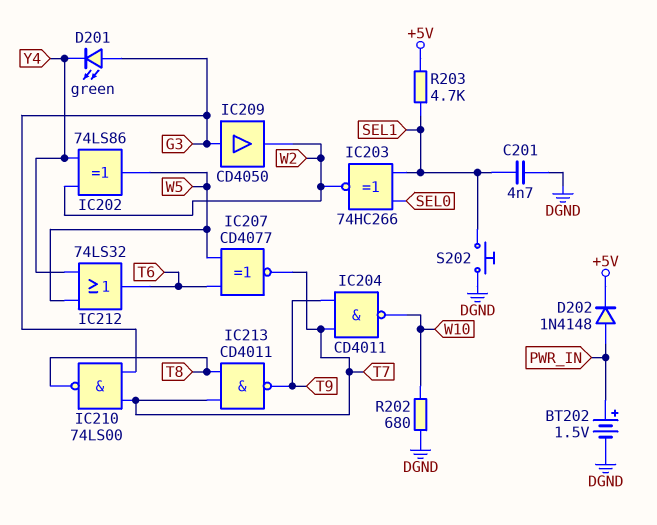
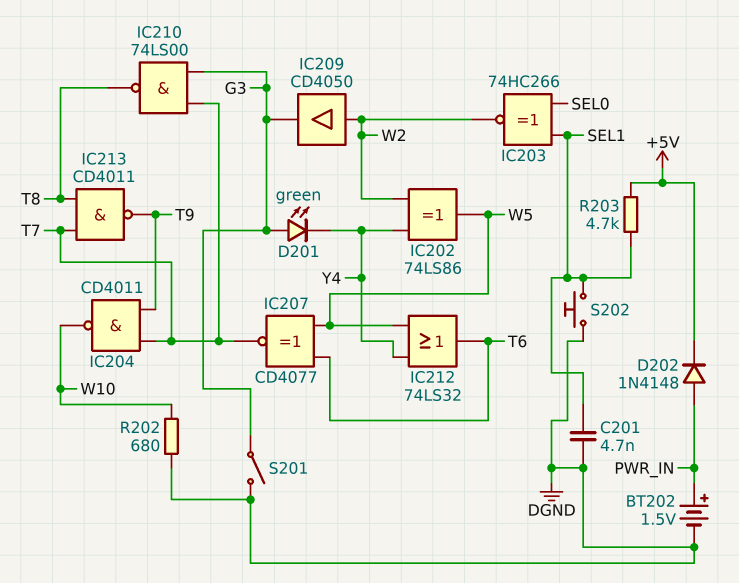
IC209: buffer CD4050 (in G3, out W2) -> buffer CD4050 (in W2, out G3)
S201: none -> switch (DGND, G3)

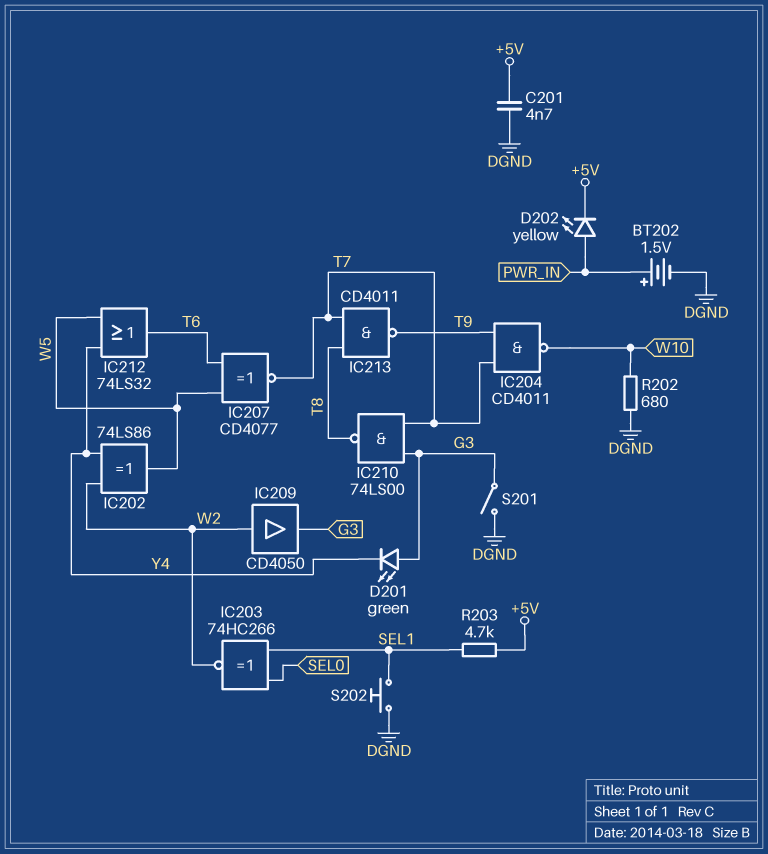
C201: 4.7nF (DGND, SEL1) -> 4.7nF (+5V, DGND)
D202: diode 1N4148 (A PWR_IN, K +5V) -> LED yellow (A PWR_IN, K +5V)

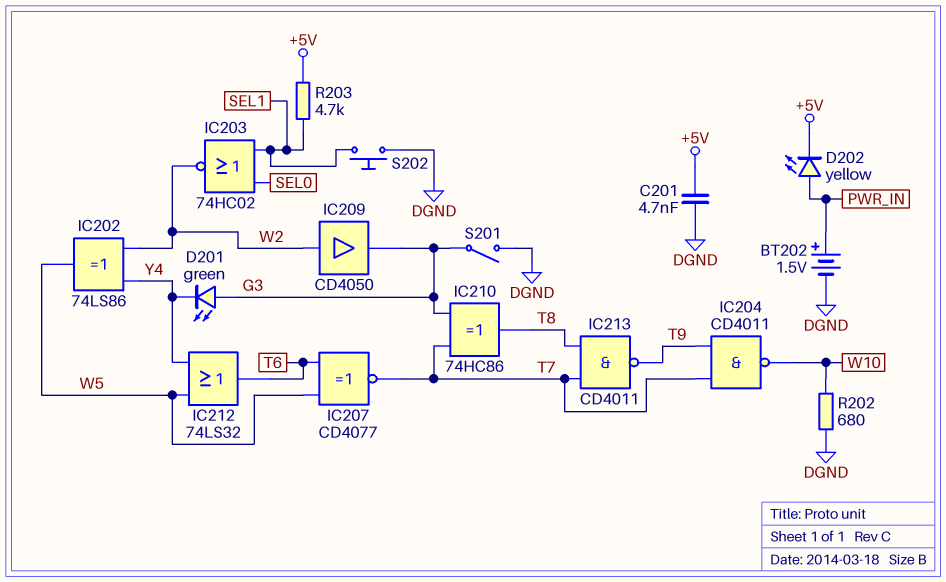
IC203: XNOR 74HC266 (in SEL0, in SEL1, out W2) -> NOR 74HC02 (in SEL0, in SEL1, out W2)
IC210: NAND 74LS00 (in G3, in T7, out T8) -> XOR 74HC86 (in G3, in T7, out T8)

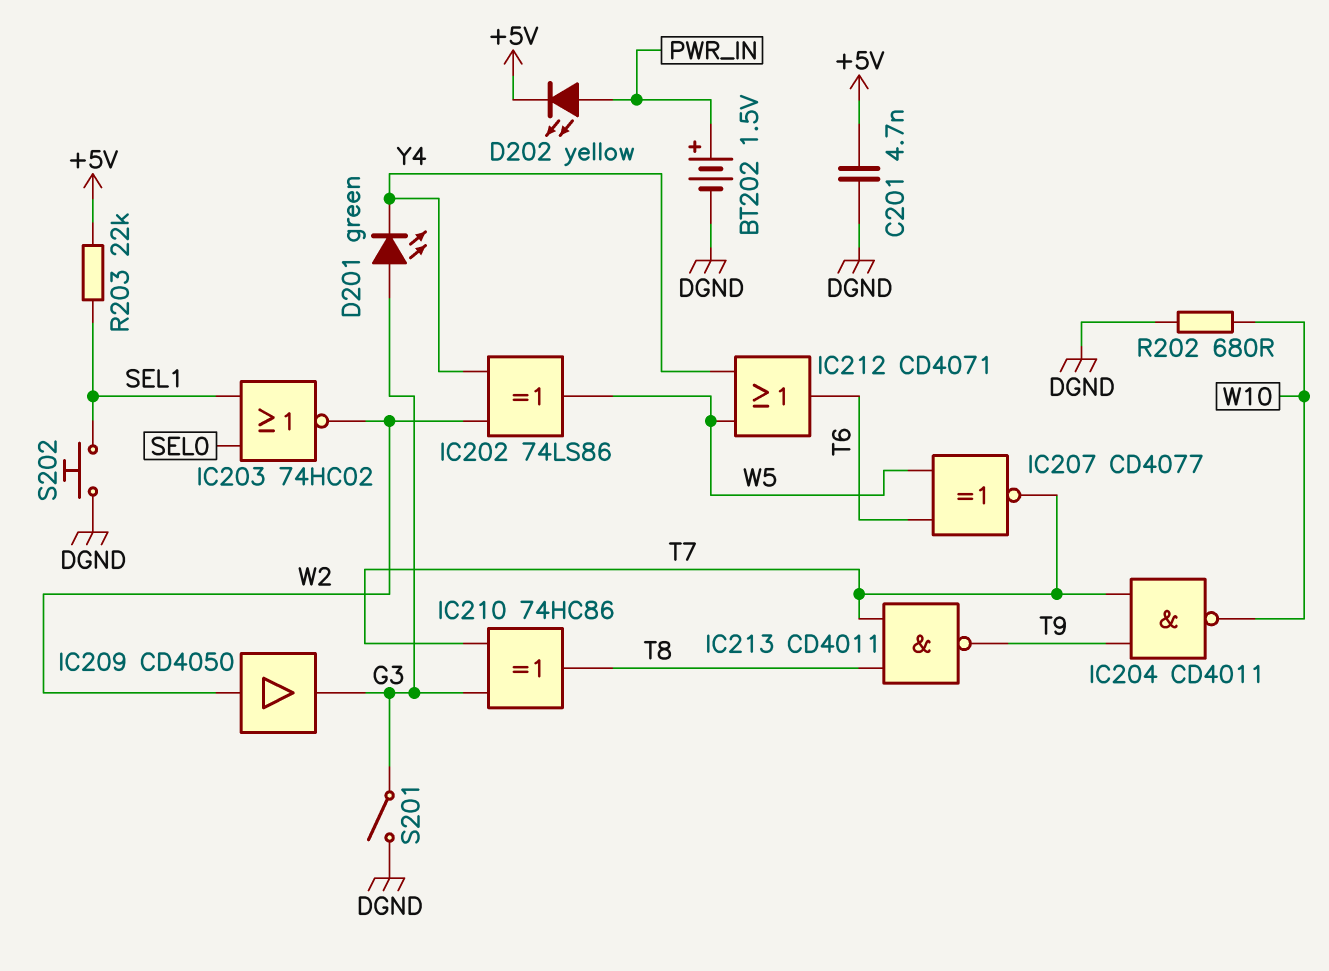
IC212: OR 74LS32 (in W5, in Y4, out T6) -> OR CD4071 (in W5, in Y4, out T6)
R203: 4.7k (+5V, SEL1) -> 22k (+5V, SEL1)

